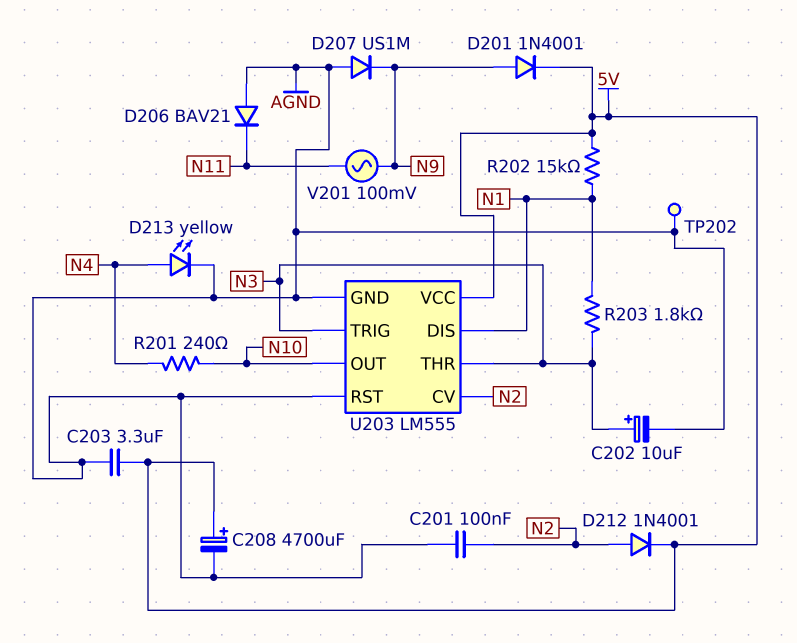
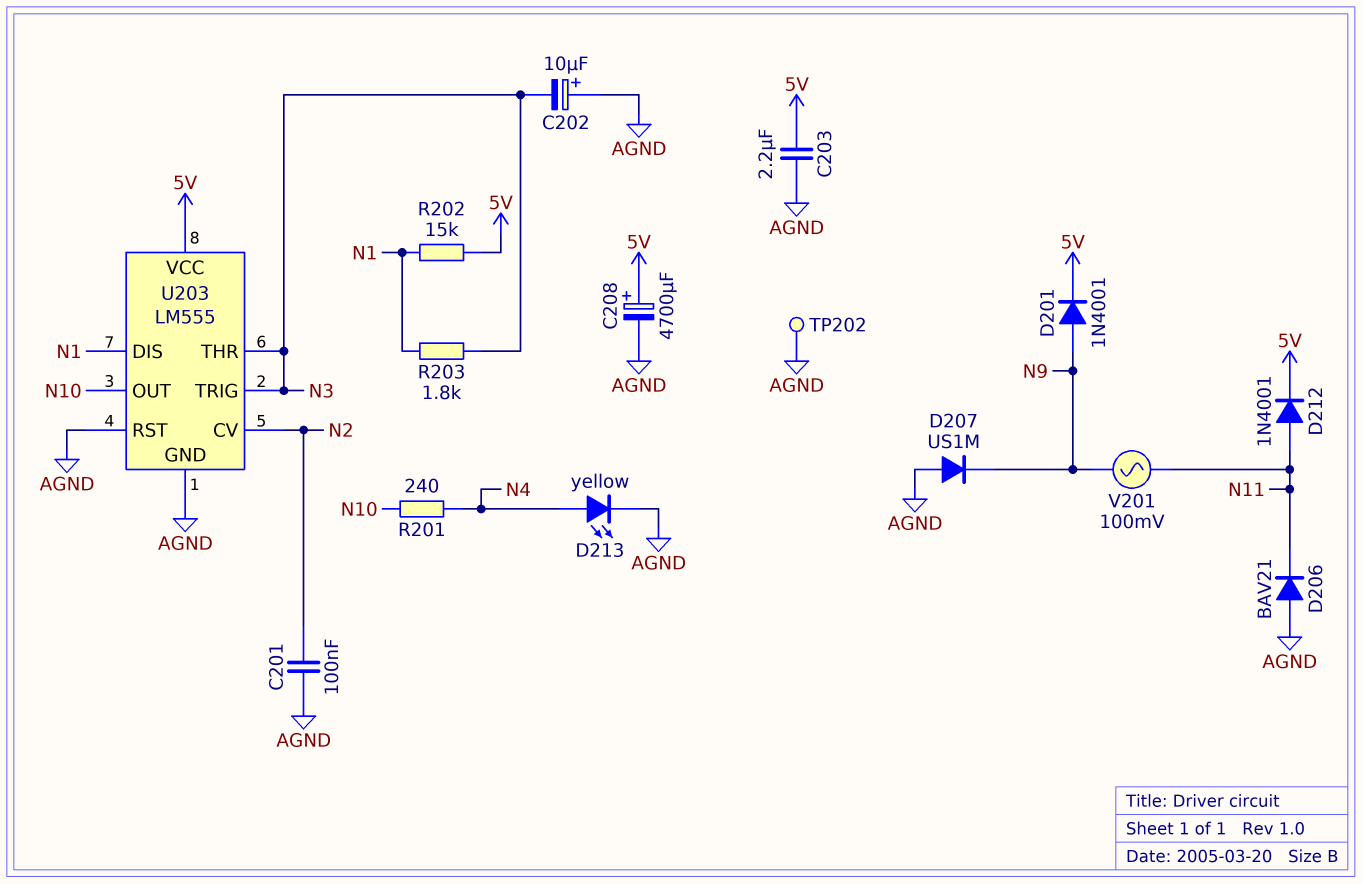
C202: 10uF (plus N3, minus AGND) -> 10uF (plus AGND, minus N3)
C203: 3.3uF (5V, AGND) -> 2.2uF (5V, AGND)
D212: diode 1N4001 (A N2, K 5V) -> diode 1N4001 (A N11, K 5V)

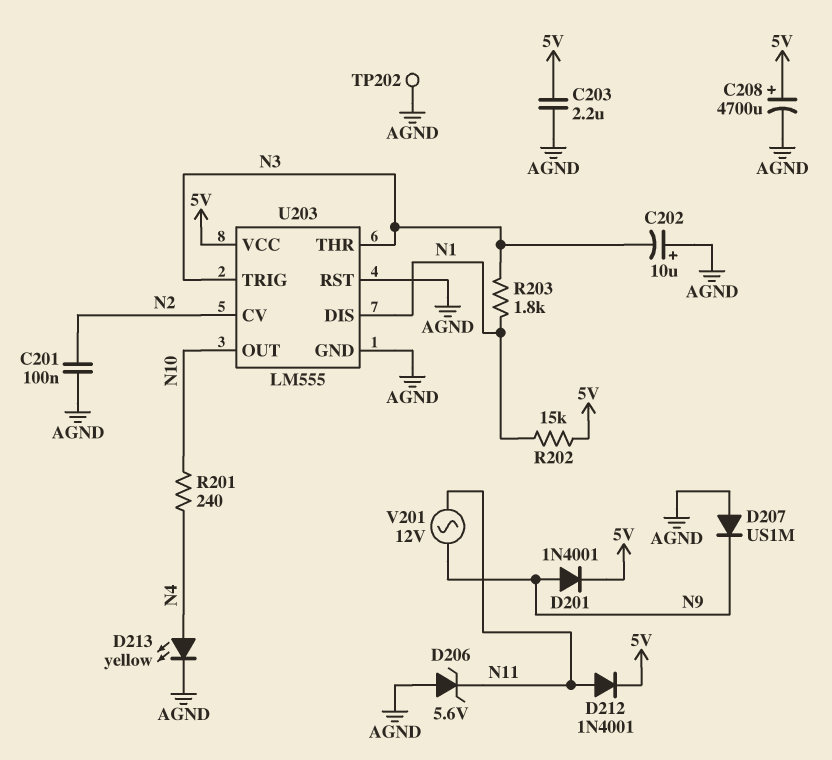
D206: diode BAV21 (A AGND, K N11) -> zener 5.6V (A AGND, K N11)
V201: AC 100mV (N9, N11) -> AC 12V (N9, N11)

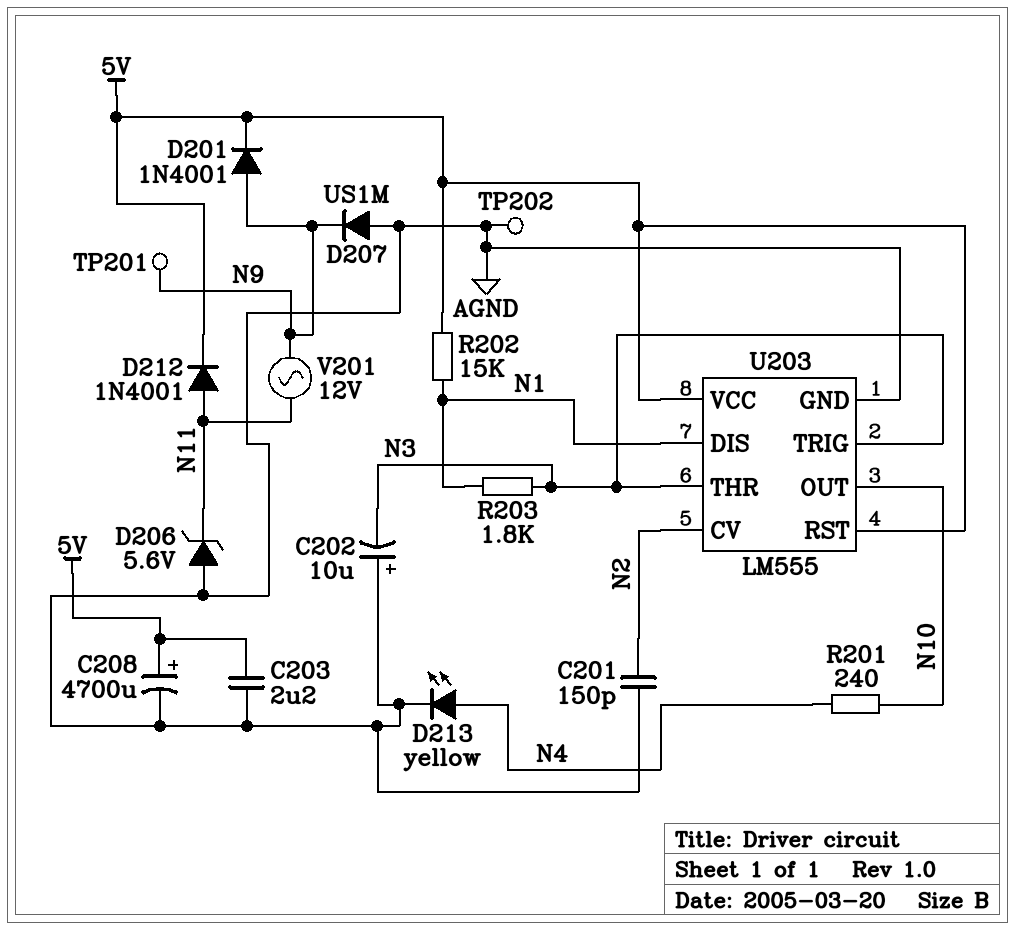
C201: 100nF (AGND, N2) -> 150pF (AGND, N2)
TP201: none -> test point (N9)
U203 pin RST: AGND -> 5V

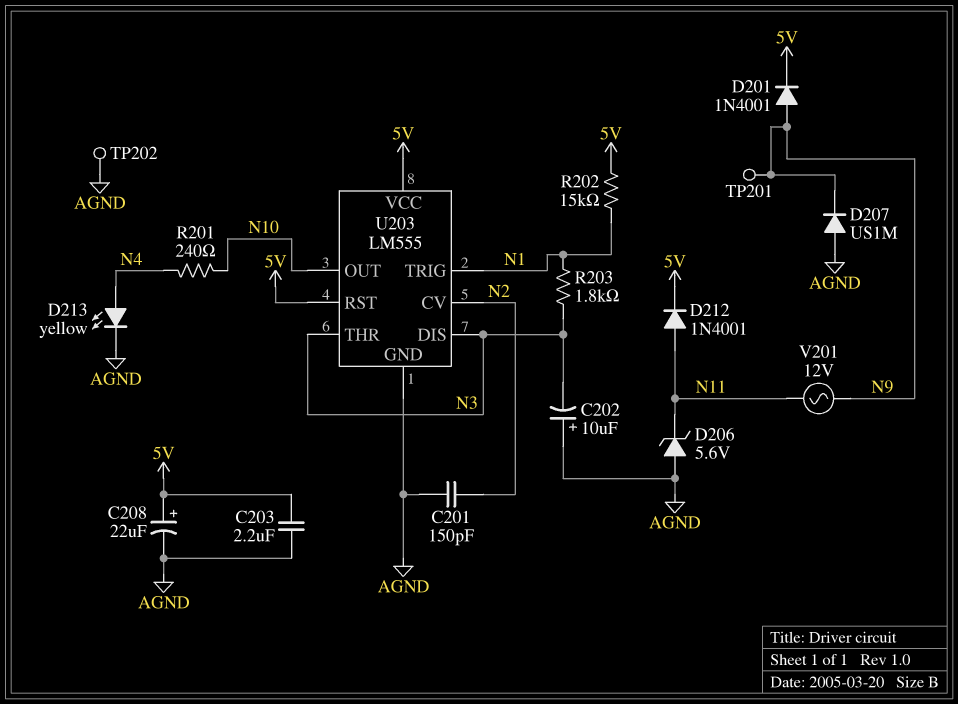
C208: 4700uF (plus 5V, minus AGND) -> 22uF (plus 5V, minus AGND)
U203 pin DIS: N1 -> N3
U203 pin TRIG: N3 -> N1

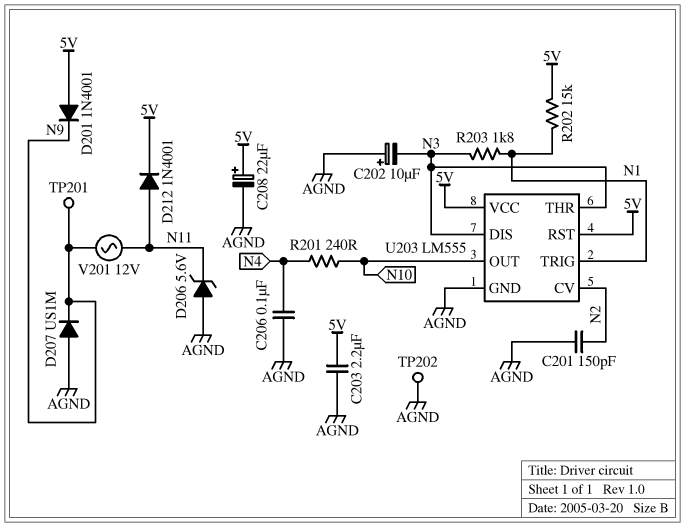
C206: none -> 100nF (AGND, N4)
D201: diode 1N4001 (A N9, K 5V) -> diode 1N4001 (A 5V, K N9)
D213: LED yellow (A N4, K AGND) -> none

